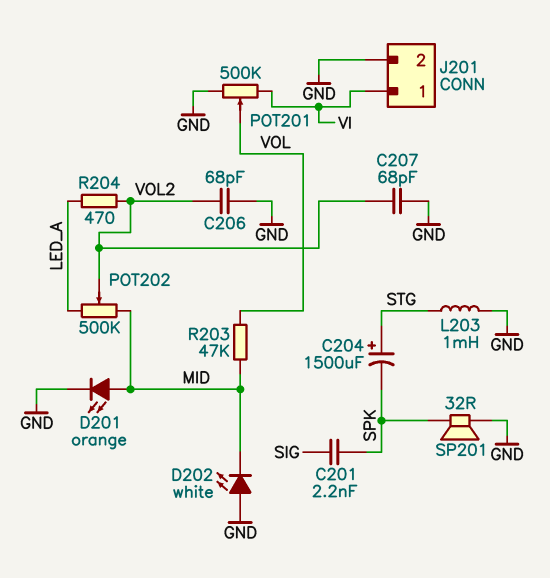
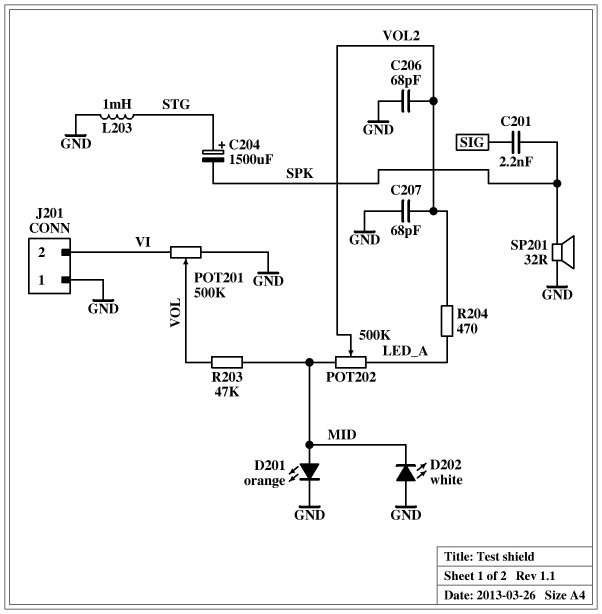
J201 pin 1: VI -> GND
J201 pin 2: GND -> VI

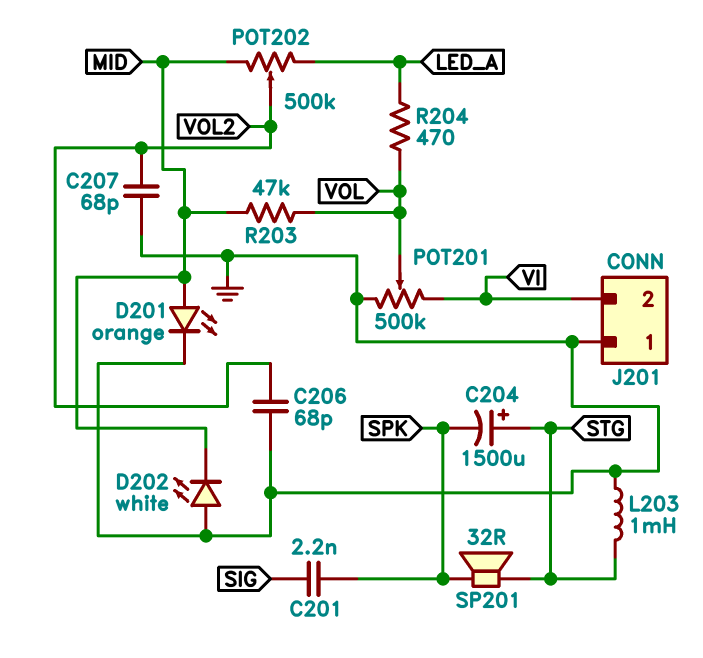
R204: 470 (LED_A, VOL2) -> 470 (LED_A, VOL)
SP201: speaker 32R (GND, SPK) -> speaker 32R (SPK, STG)

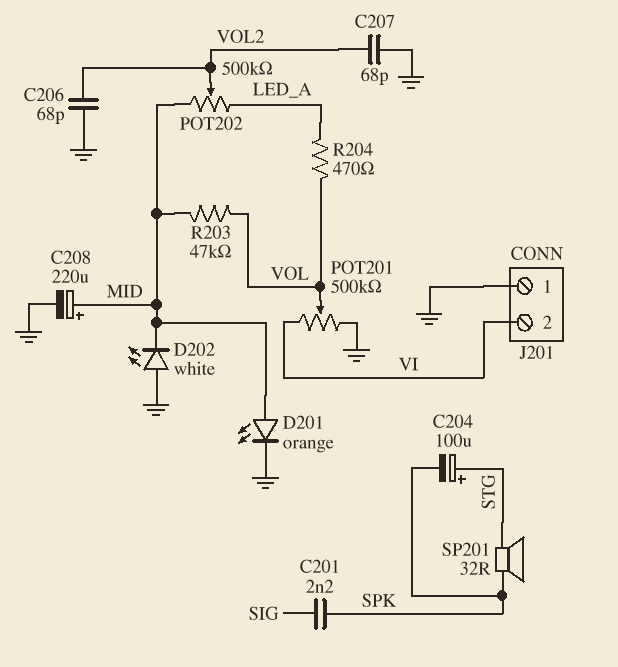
C204: 1500uF (plus STG, minus SPK) -> 100uF (plus STG, minus SPK)
C208: none -> 220uF (plus MID, minus GND)
L203: 1mH (GND, STG) -> none

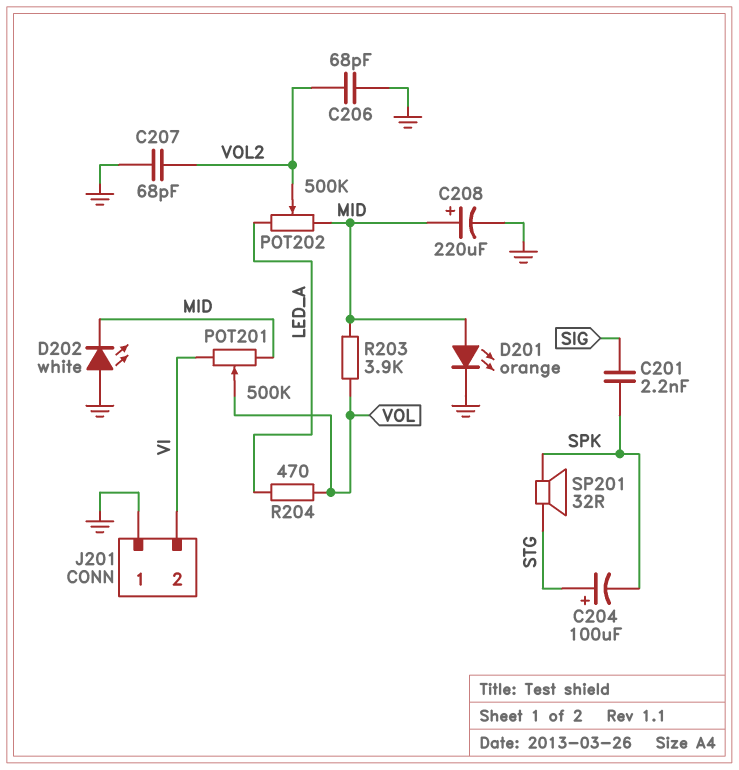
POT201: 500k (GND, VI, wiper VOL) -> 500k (MID, VI, wiper VOL)
R203: 47k (MID, VOL) -> 3.9k (MID, VOL)

